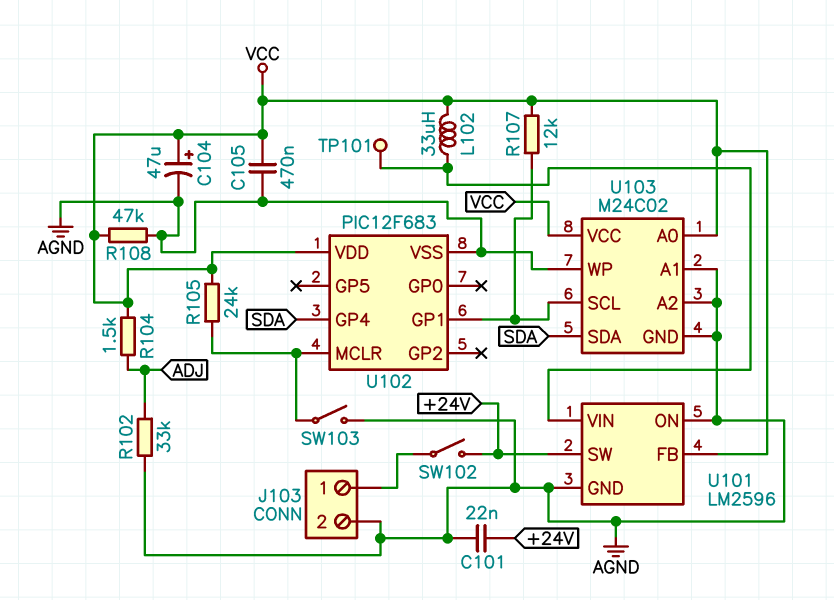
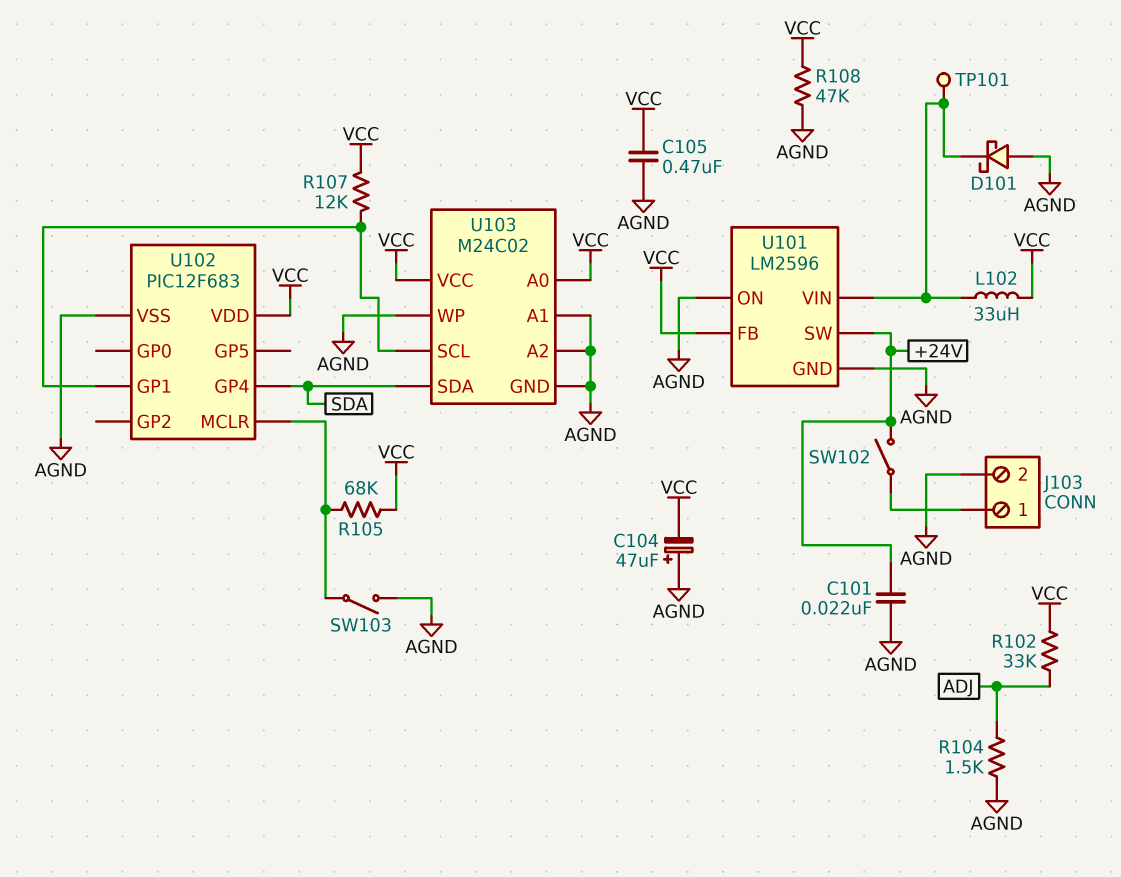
C104: 47uF (plus VCC, minus AGND) -> 47uF (plus AGND, minus VCC)
D101: none -> schottky (A AGND, K U101/VIN)
R102: 33k (ADJ, AGND) -> 33k (ADJ, VCC)
R104: 1.5k (ADJ, VCC) -> 1.5k (ADJ, AGND)
R105: 24k (U102/MCLR, VCC) -> 68k (U102/MCLR, VCC)

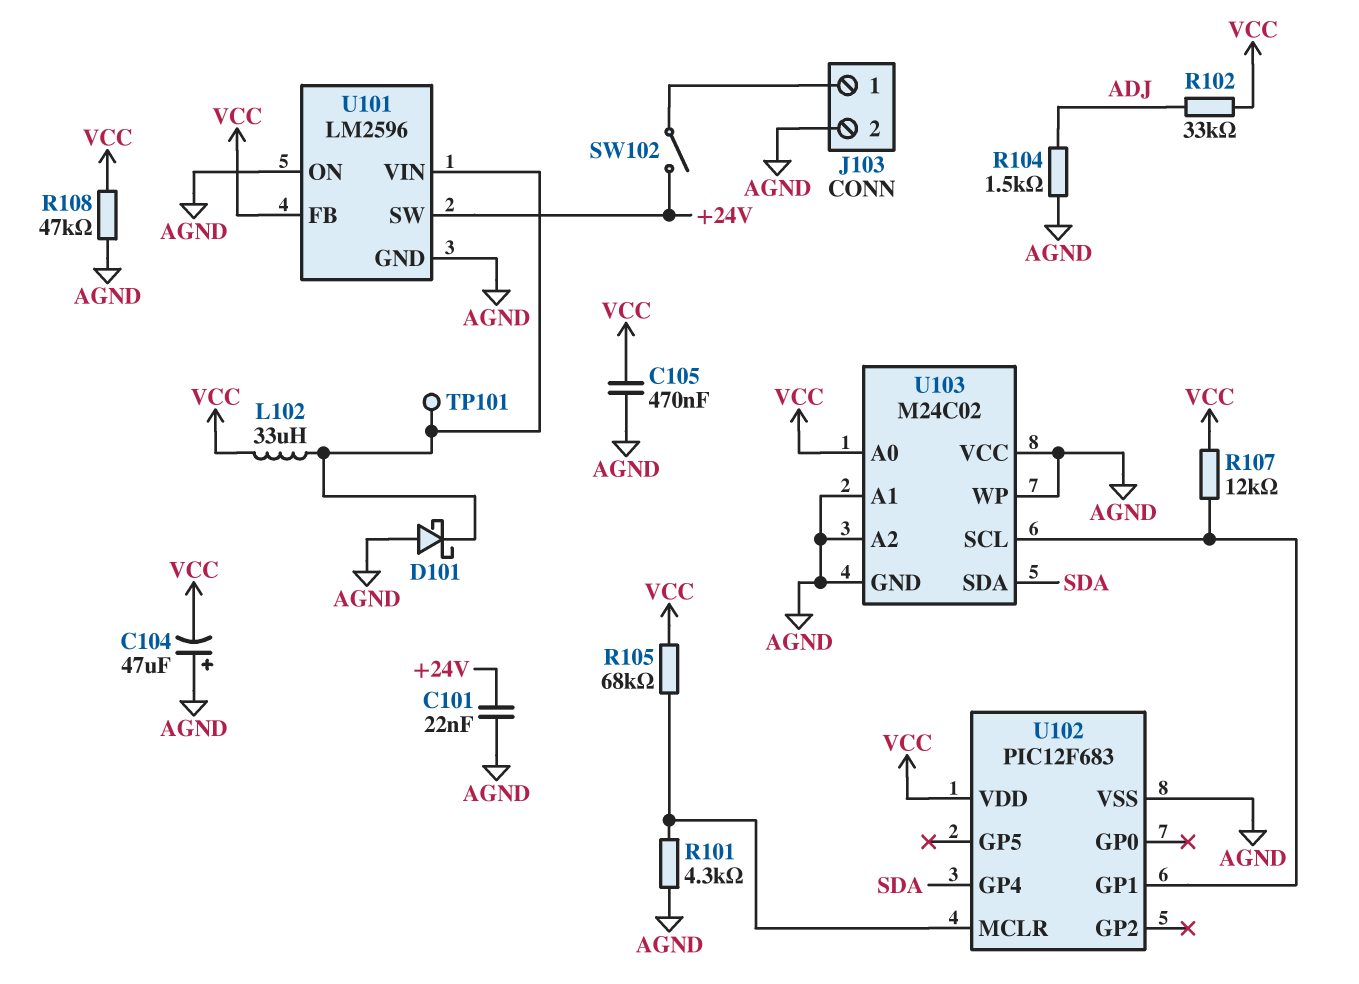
R101: none -> 4.3k (AGND, U102/MCLR)
SW103: switch (AGND, U102/MCLR) -> none
U103 pin VCC: VCC -> AGND

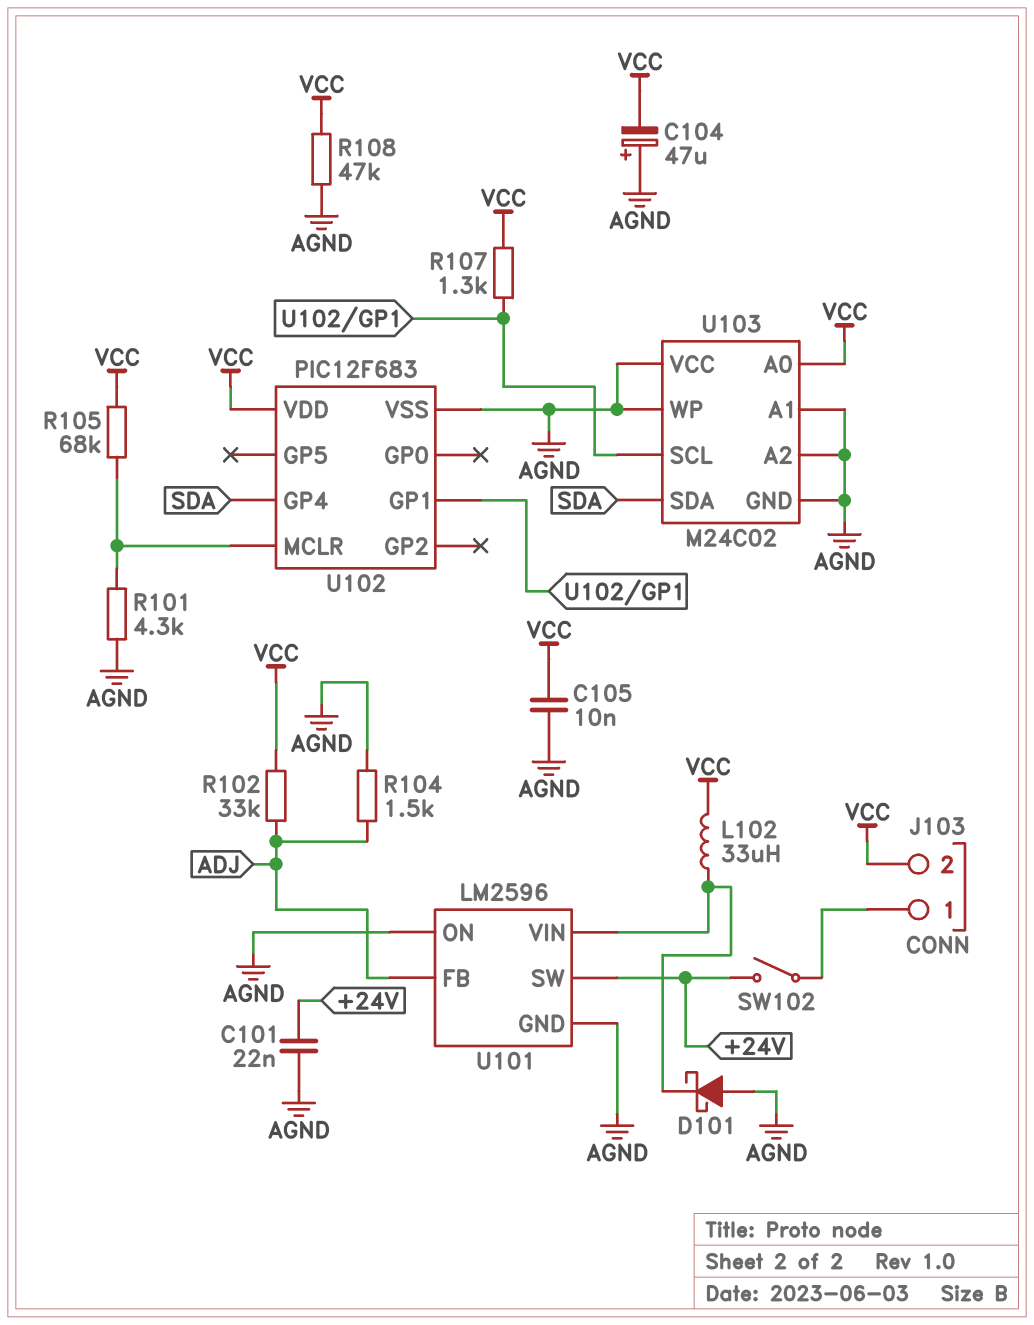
C105: 470nF (AGND, VCC) -> 10nF (AGND, VCC)
J103 pin 2: AGND -> VCC
R107: 12k (U102/GP1, VCC) -> 1.3k (U102/GP1, VCC)
TP101: test point (U101/VIN) -> none
U101 pin FB: VCC -> ADJ

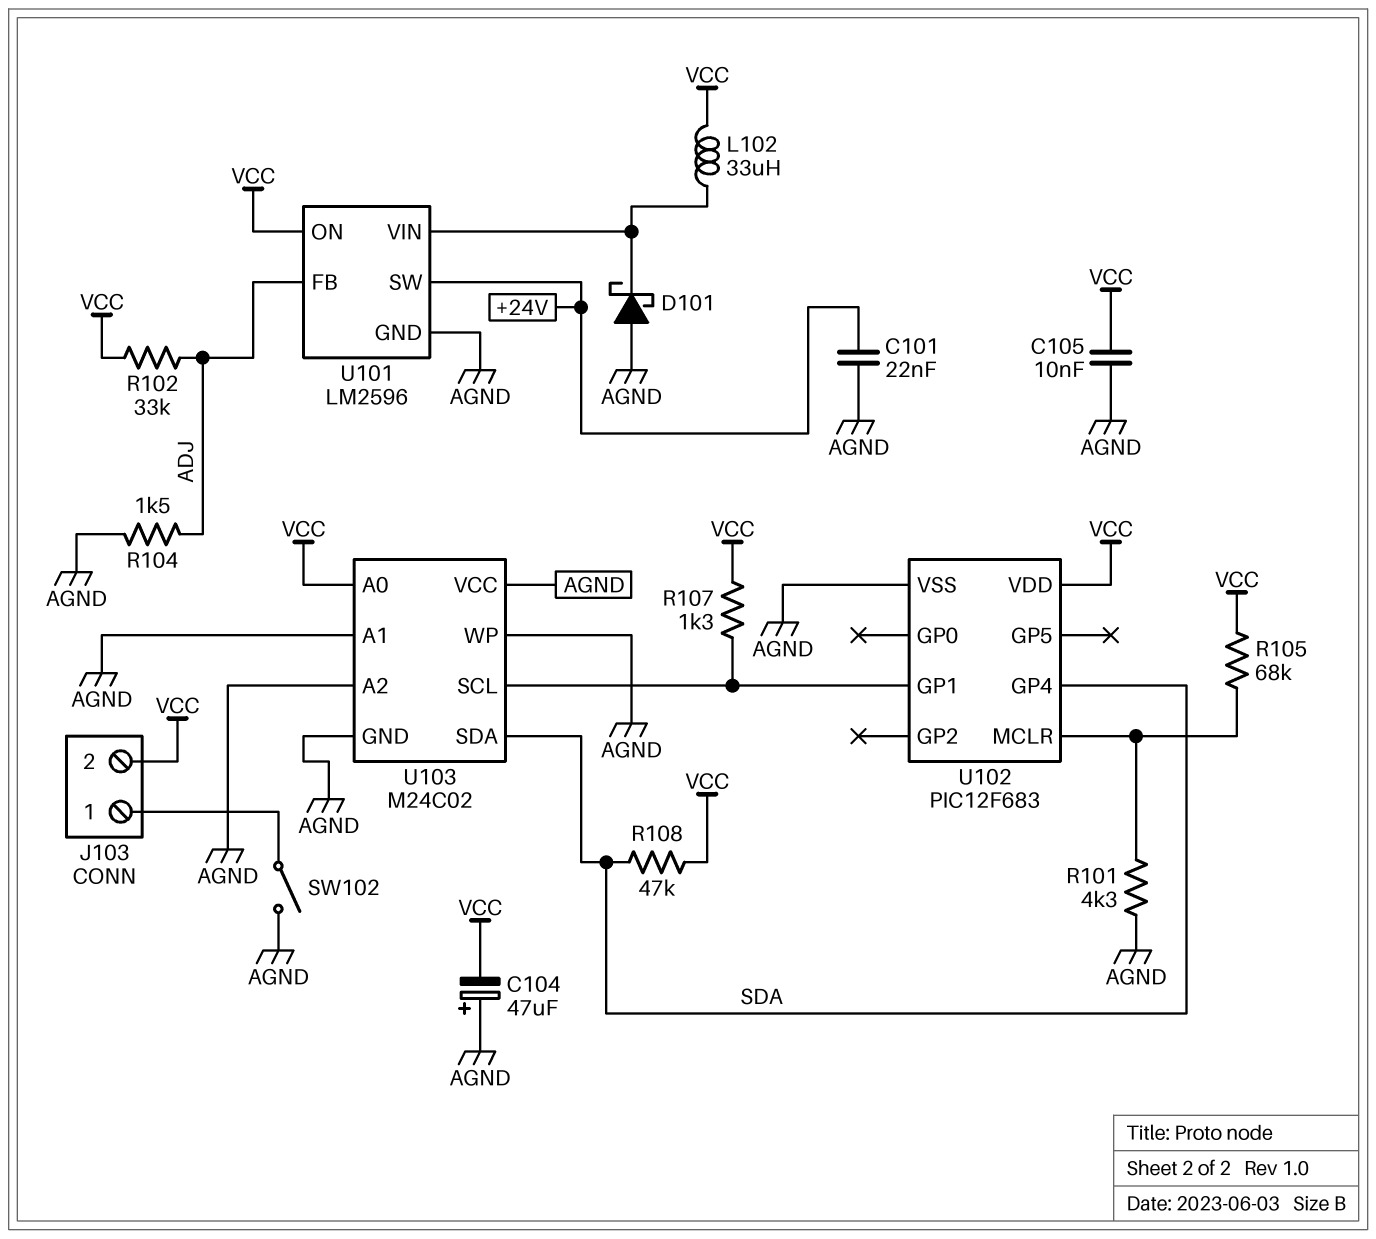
R108: 47k (AGND, VCC) -> 47k (SDA, VCC)
SW102: switch (+24V, J103/1) -> switch (AGND, J103/1)
U101 pin ON: AGND -> VCC

